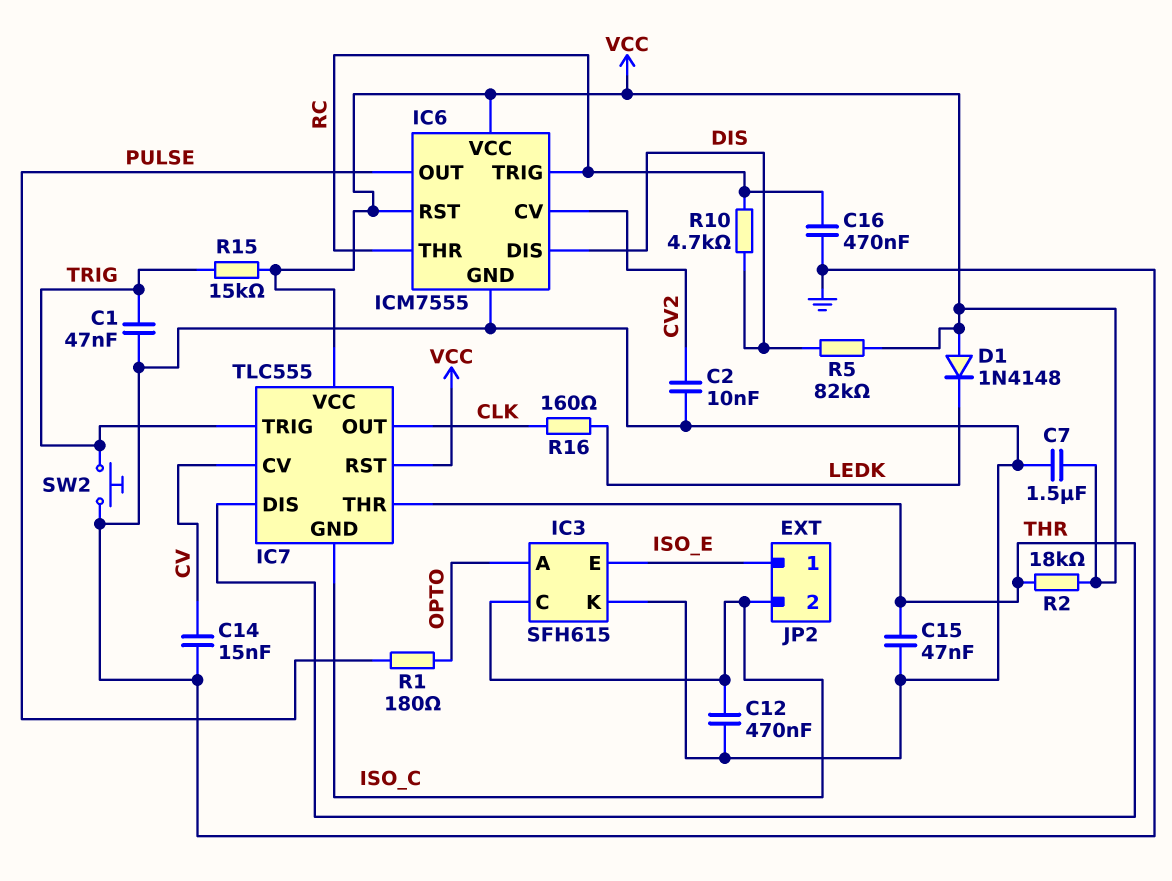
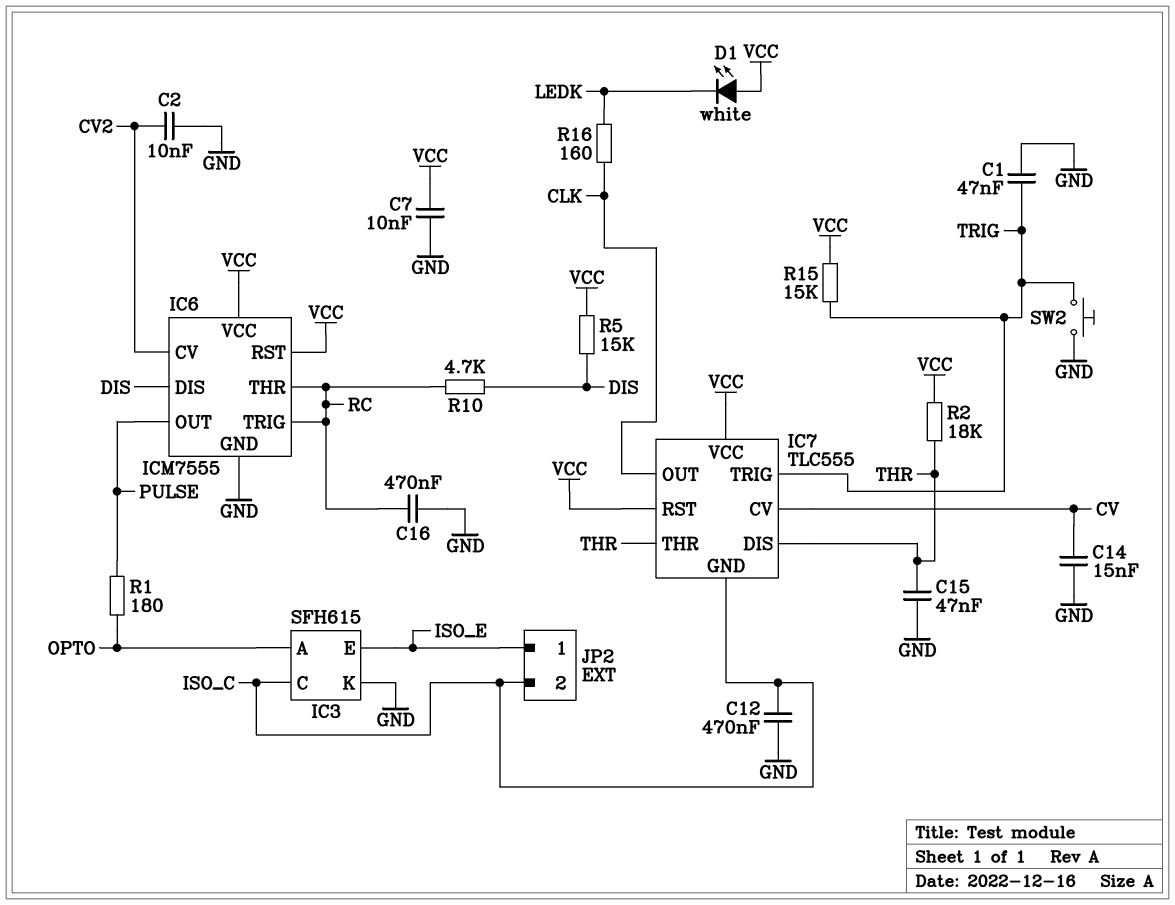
C7: 1.5uF (GND, VCC) -> 10nF (GND, VCC)
D1: diode 1N4148 (A VCC, K LEDK) -> LED white (A VCC, K LEDK)
R5: 82k (DIS, VCC) -> 15k (DIS, VCC)

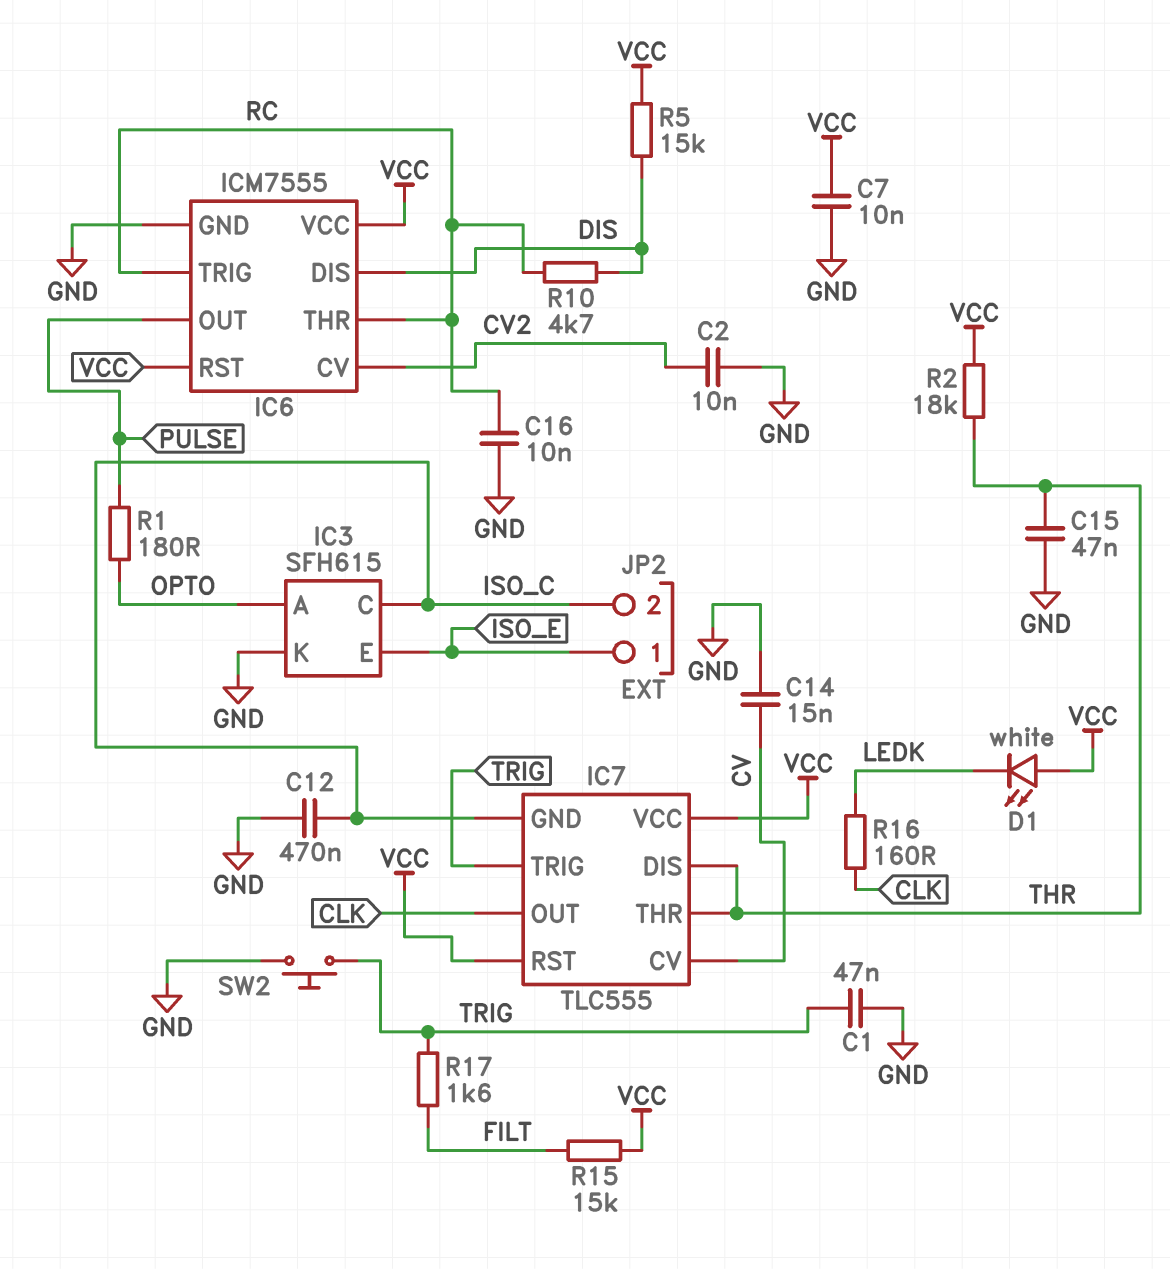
C16: 470nF (GND, RC) -> 10nF (GND, RC)
R15: 15k (TRIG, VCC) -> 15k (FILT, VCC)
R17: none -> 1.6k (FILT, TRIG)

